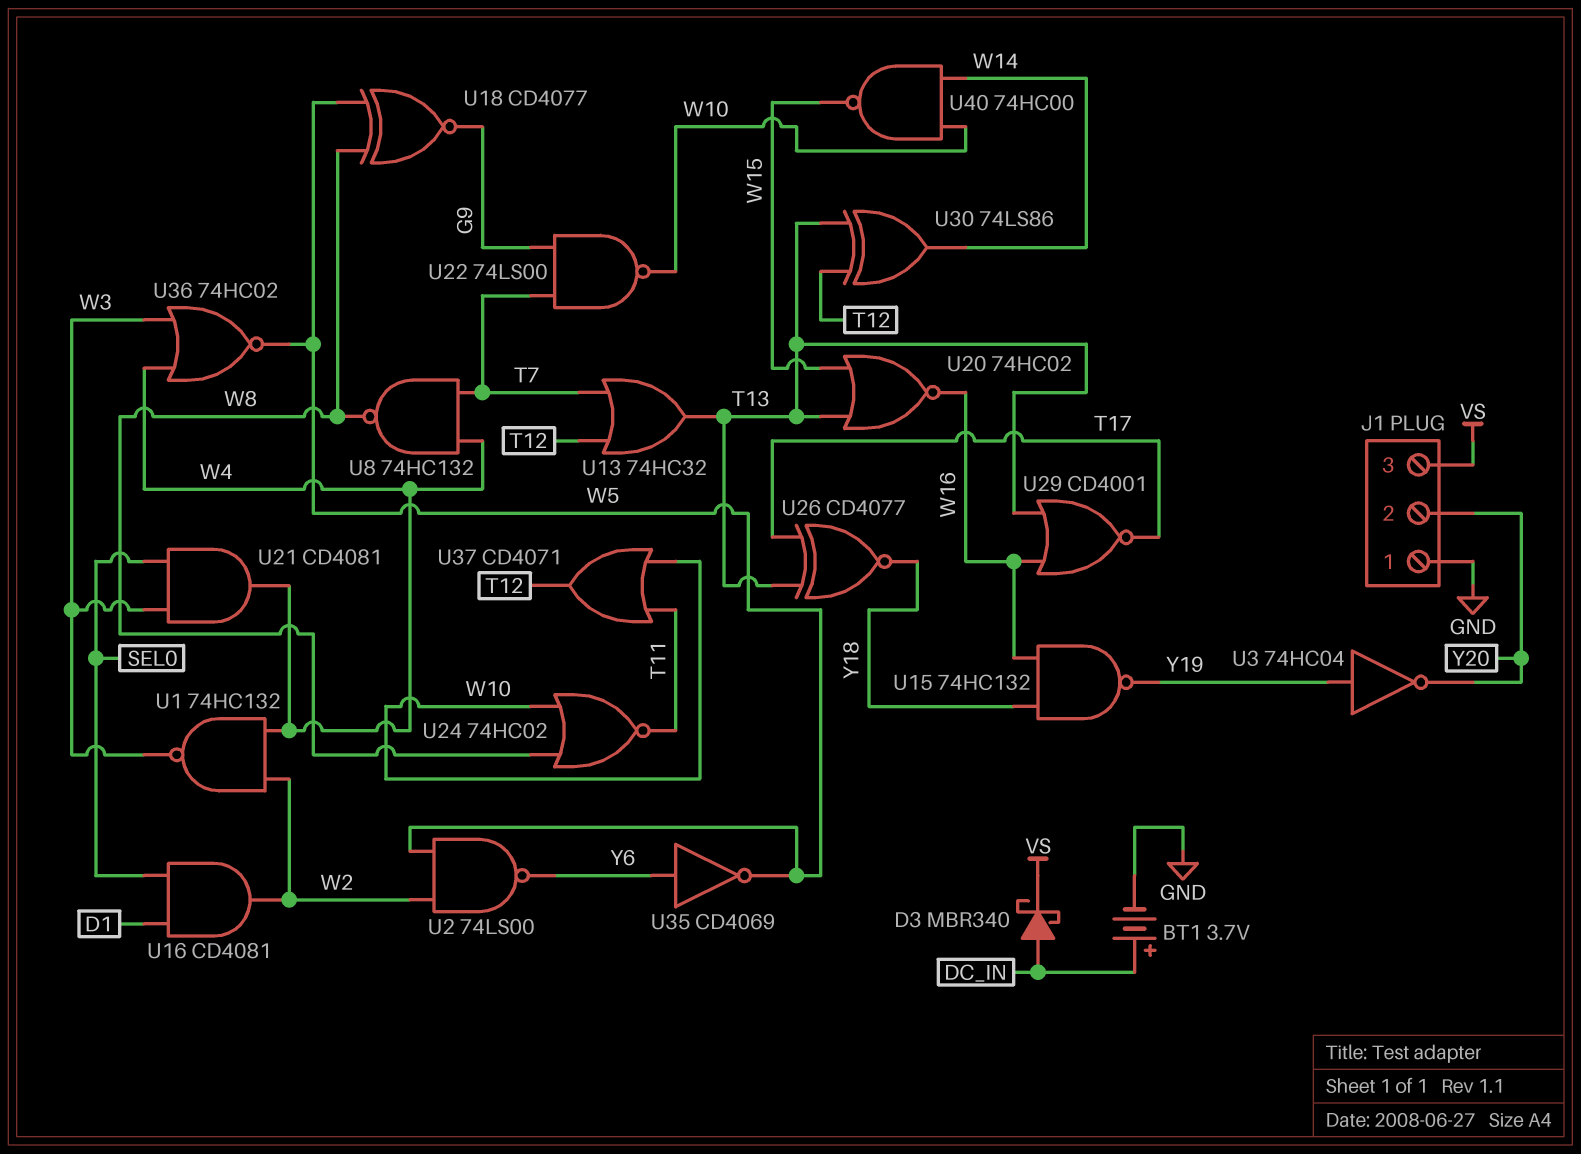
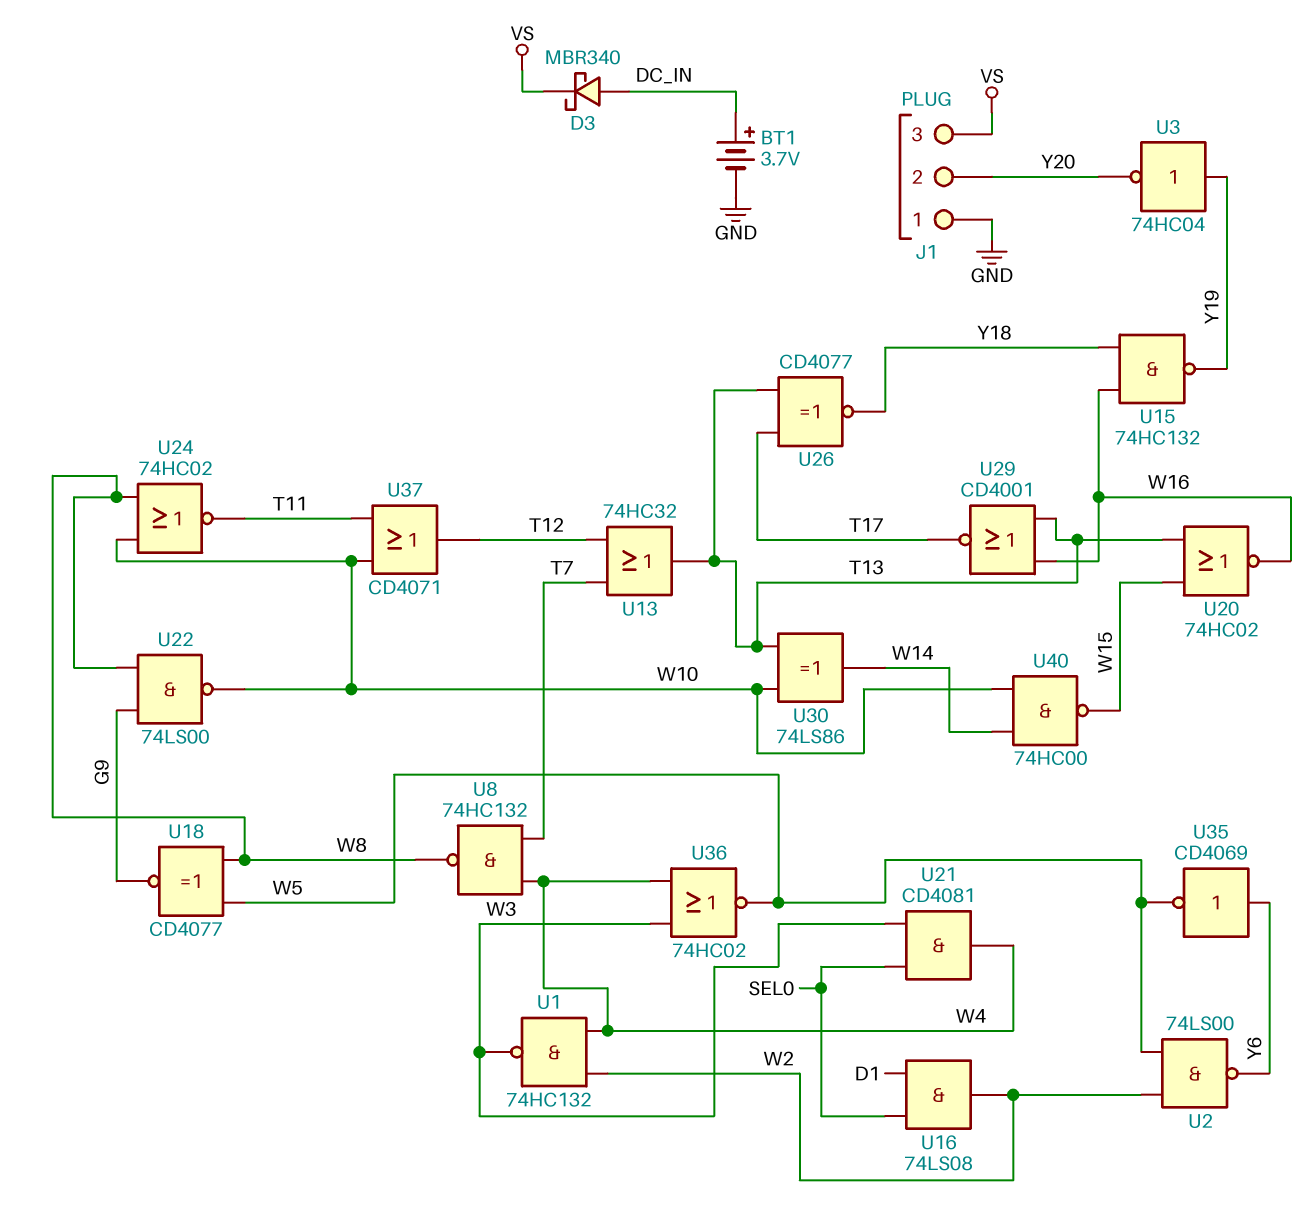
U16: AND CD4081 (in D1, in SEL0, out W2) -> AND 74LS08 (in D1, in SEL0, out W2)
U22: NAND 74LS00 (in G9, in T7, out W10) -> NAND 74LS00 (in G9, in W8, out W10)
U30: XOR 74LS86 (in T12, in T13, out W14) -> XOR 74LS86 (in T13, in W10, out W14)

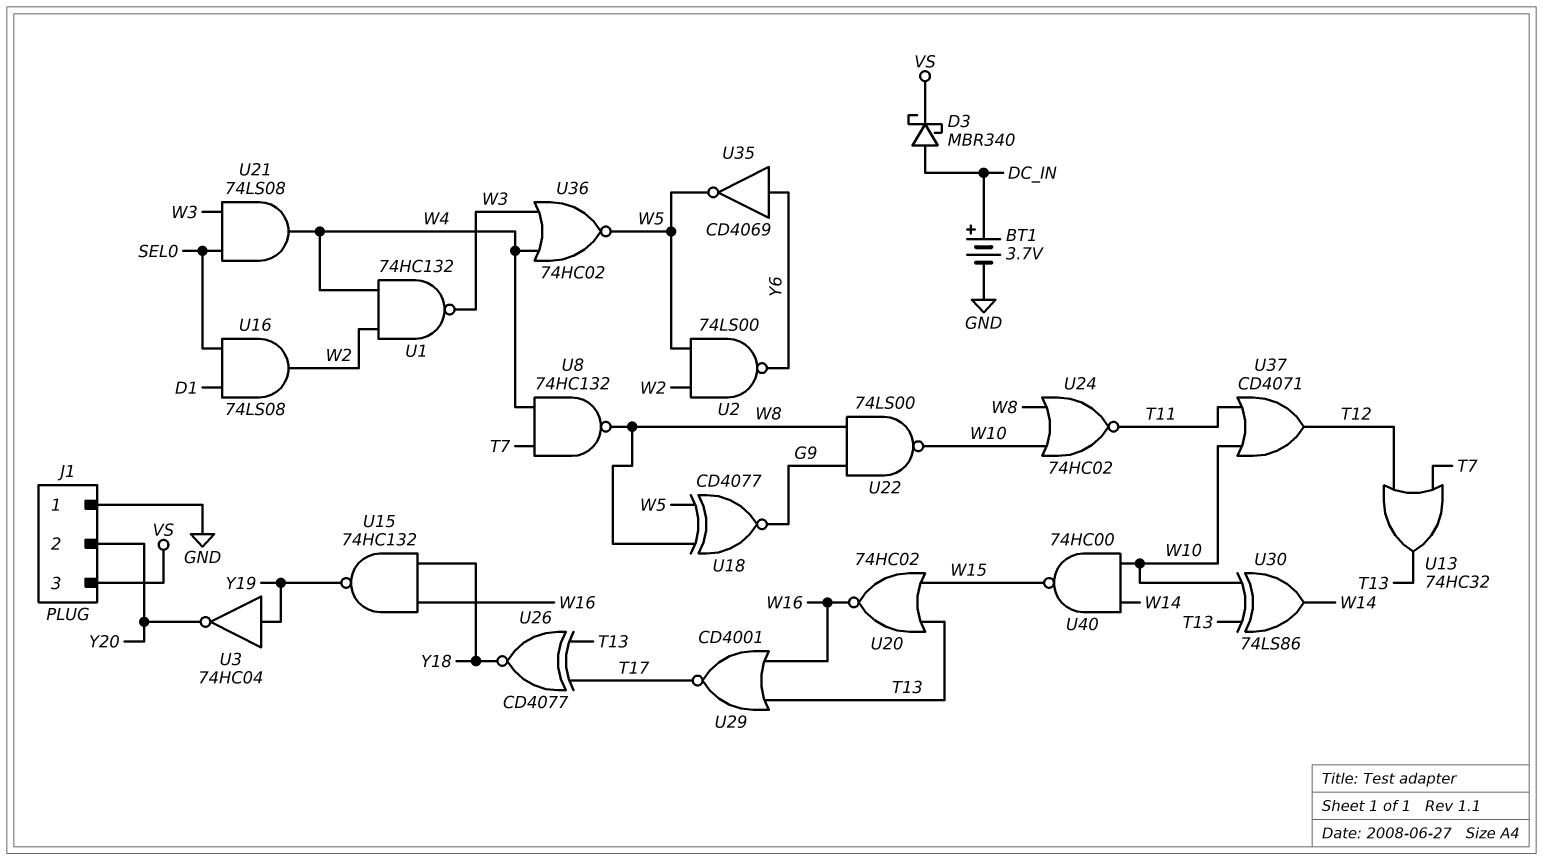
U21: AND CD4081 (in SEL0, in W3, out W4) -> AND 74LS08 (in SEL0, in W3, out W4)

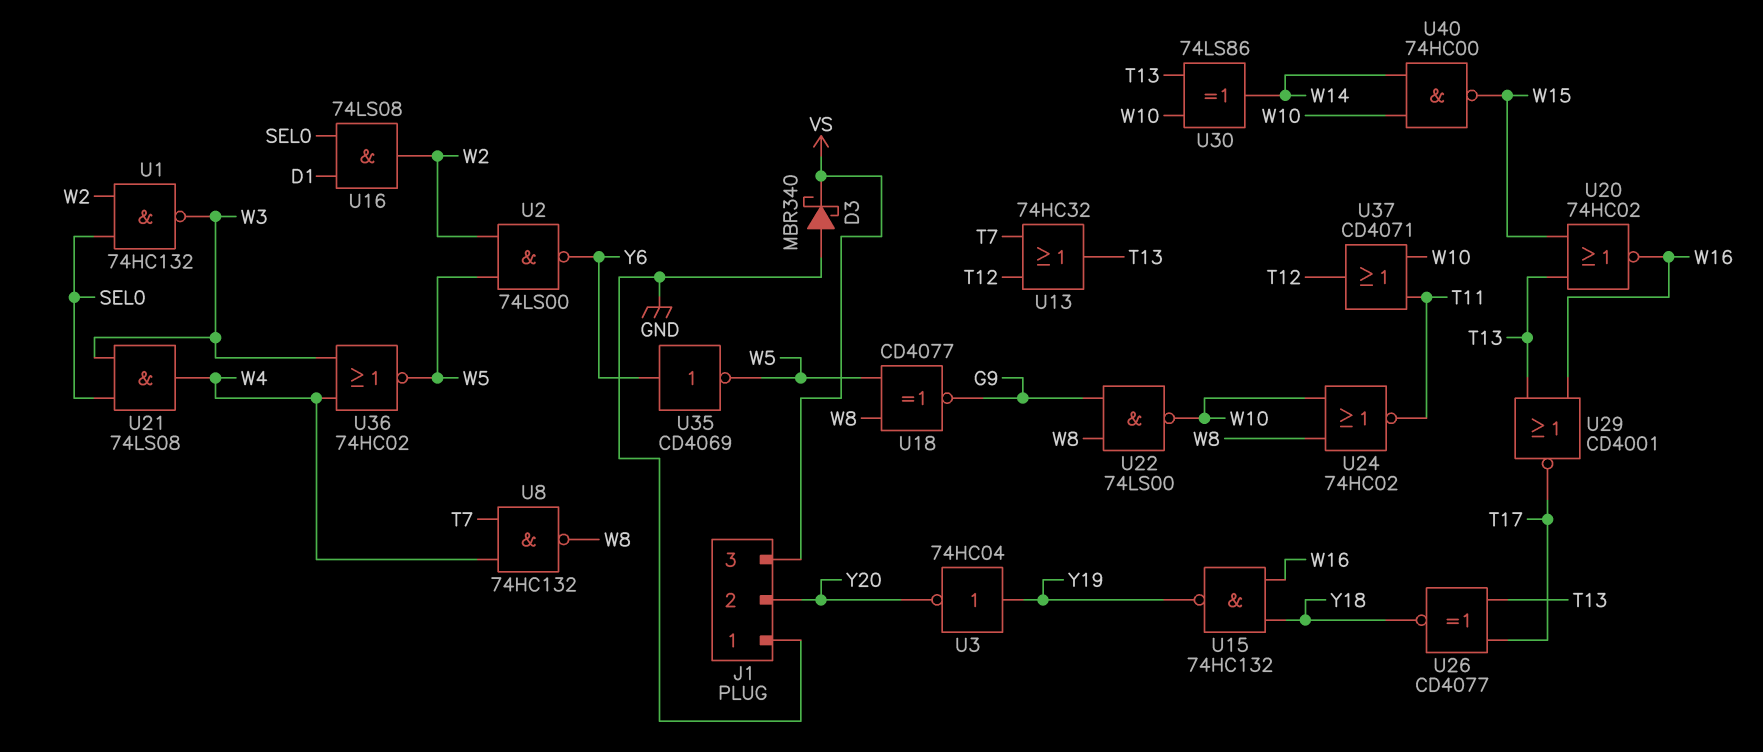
BT1: 3.7V (plus DC_IN, minus GND) -> none
D3: schottky MBR340 (A DC_IN, K VS) -> schottky MBR340 (A GND, K VS)
U1: NAND 74HC132 (in W2, in W4, out W3) -> NAND 74HC132 (in SEL0, in W2, out W3)

